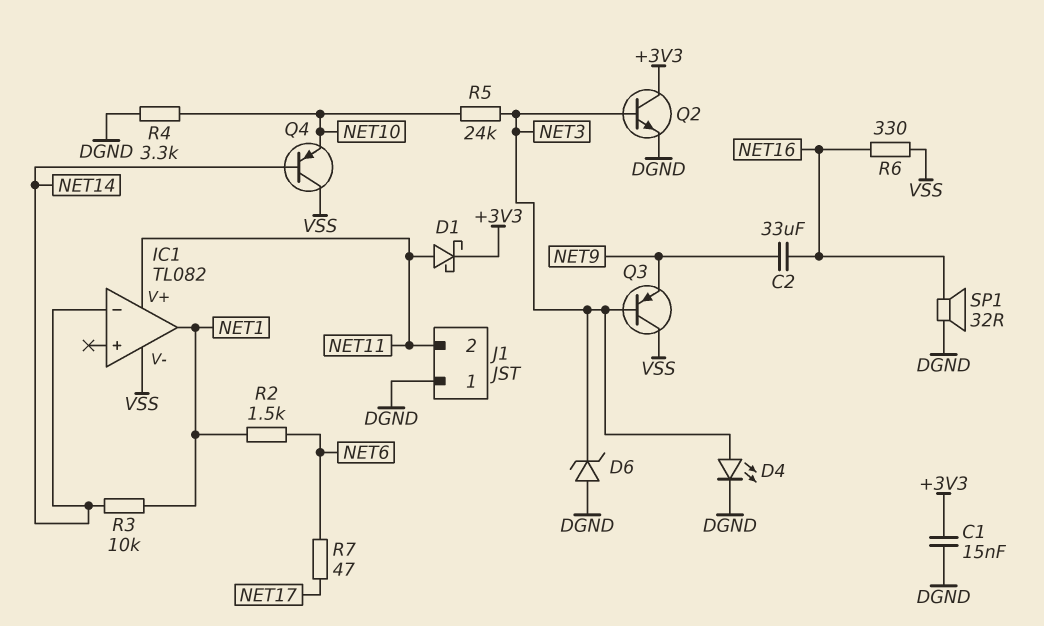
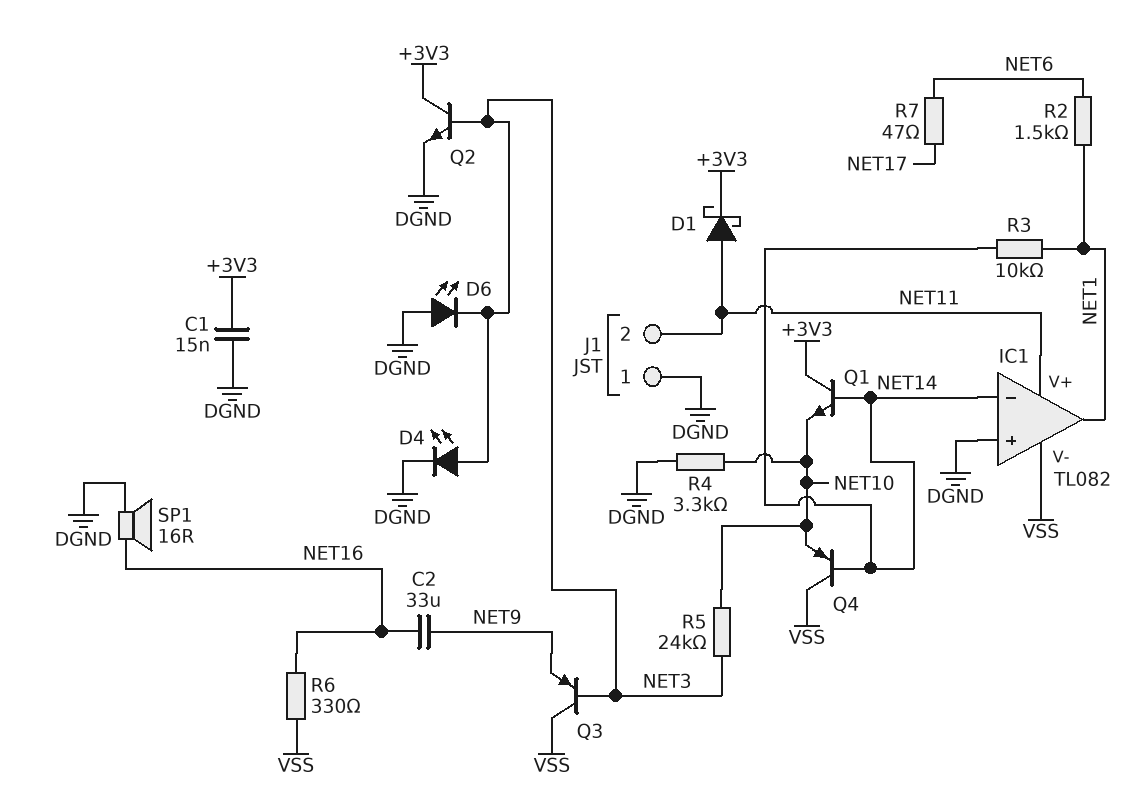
D6: zener (A DGND, K NET3) -> LED (A DGND, K NET3)
IC1 pin in+: none -> DGND
Q1: none -> NPN (B NET14, C +3V3, E NET10)
SP1: speaker 32R (DGND, NET16) -> speaker 16R (DGND, NET16)

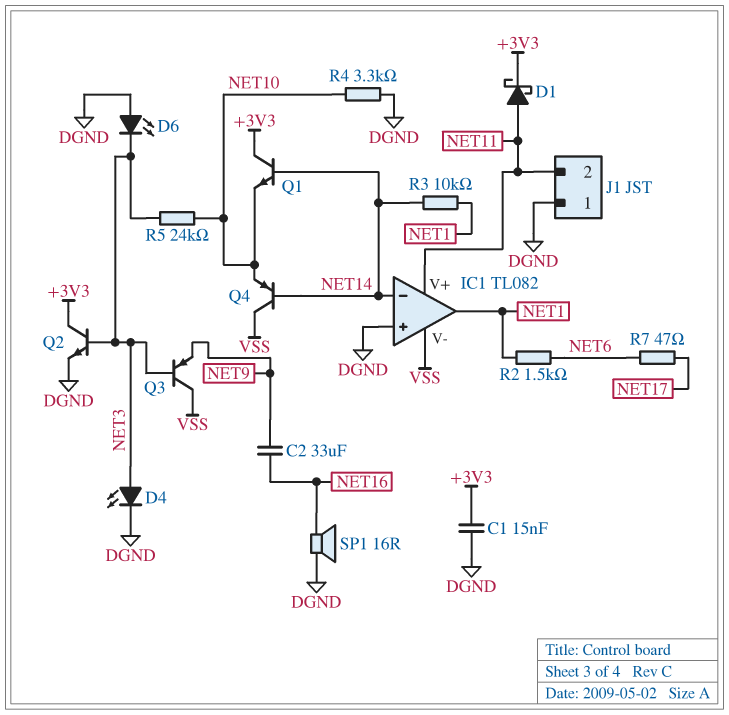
R6: 330 (NET16, VSS) -> none

